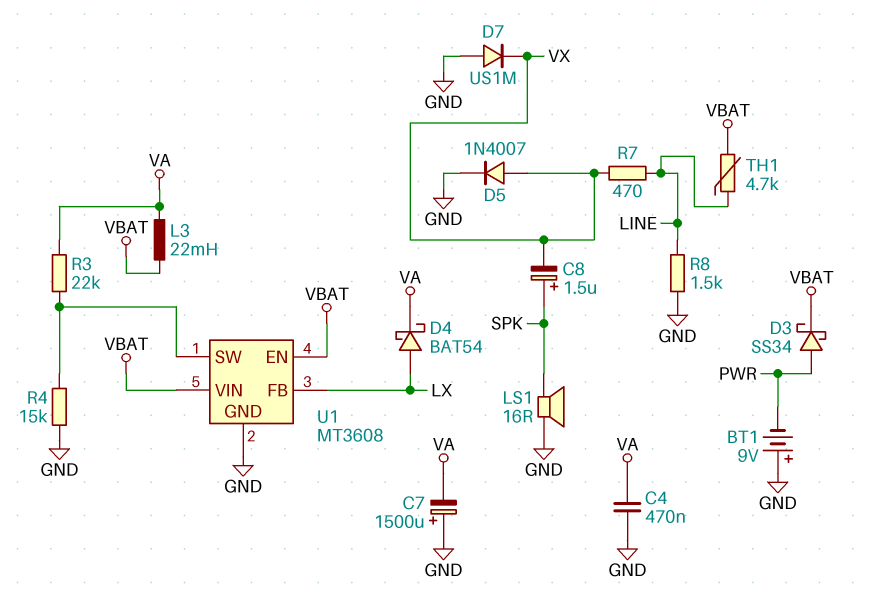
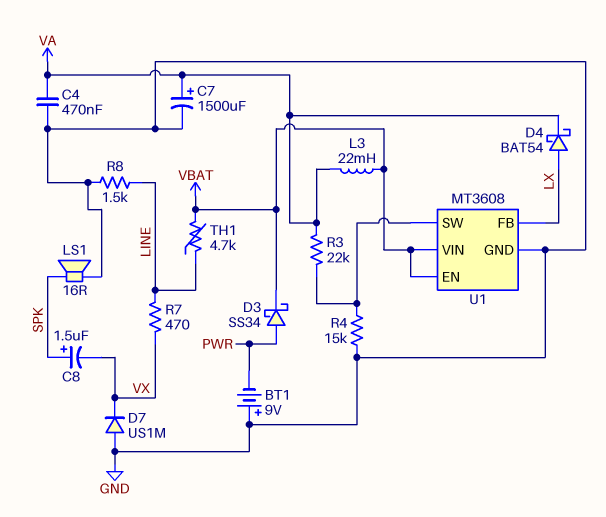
C7: 1500uF (plus GND, minus VA) -> 1500uF (plus VA, minus GND)
D5: diode 1N4007 (A VX, K GND) -> none

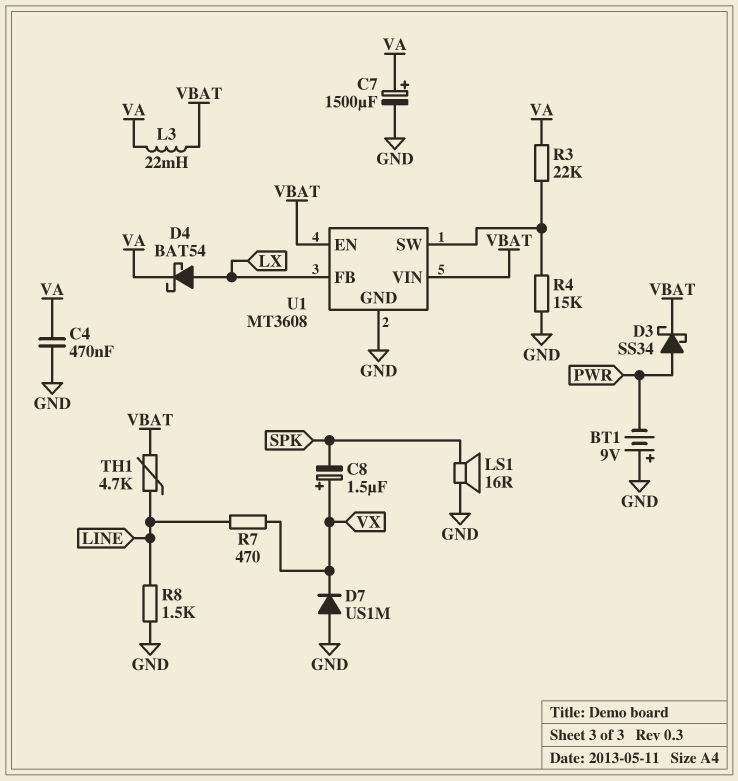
C8: 1.5uF (plus SPK, minus VX) -> 1.5uF (plus VX, minus SPK)

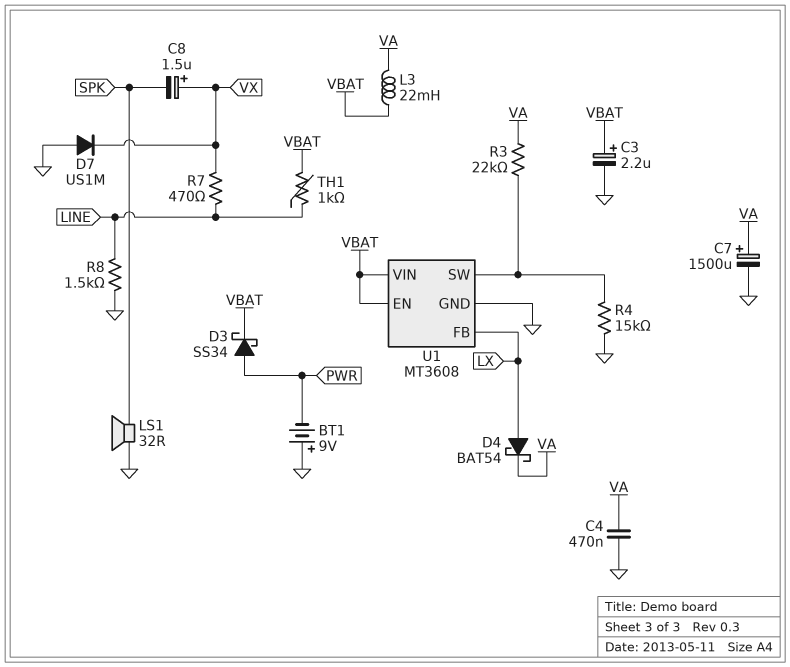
C3: none -> 2.2uF (plus VBAT, minus GND)
LS1: speaker 16R (GND, SPK) -> speaker 32R (GND, SPK)
TH1: 4.7k (LINE, VBAT) -> 1k (LINE, VBAT)

